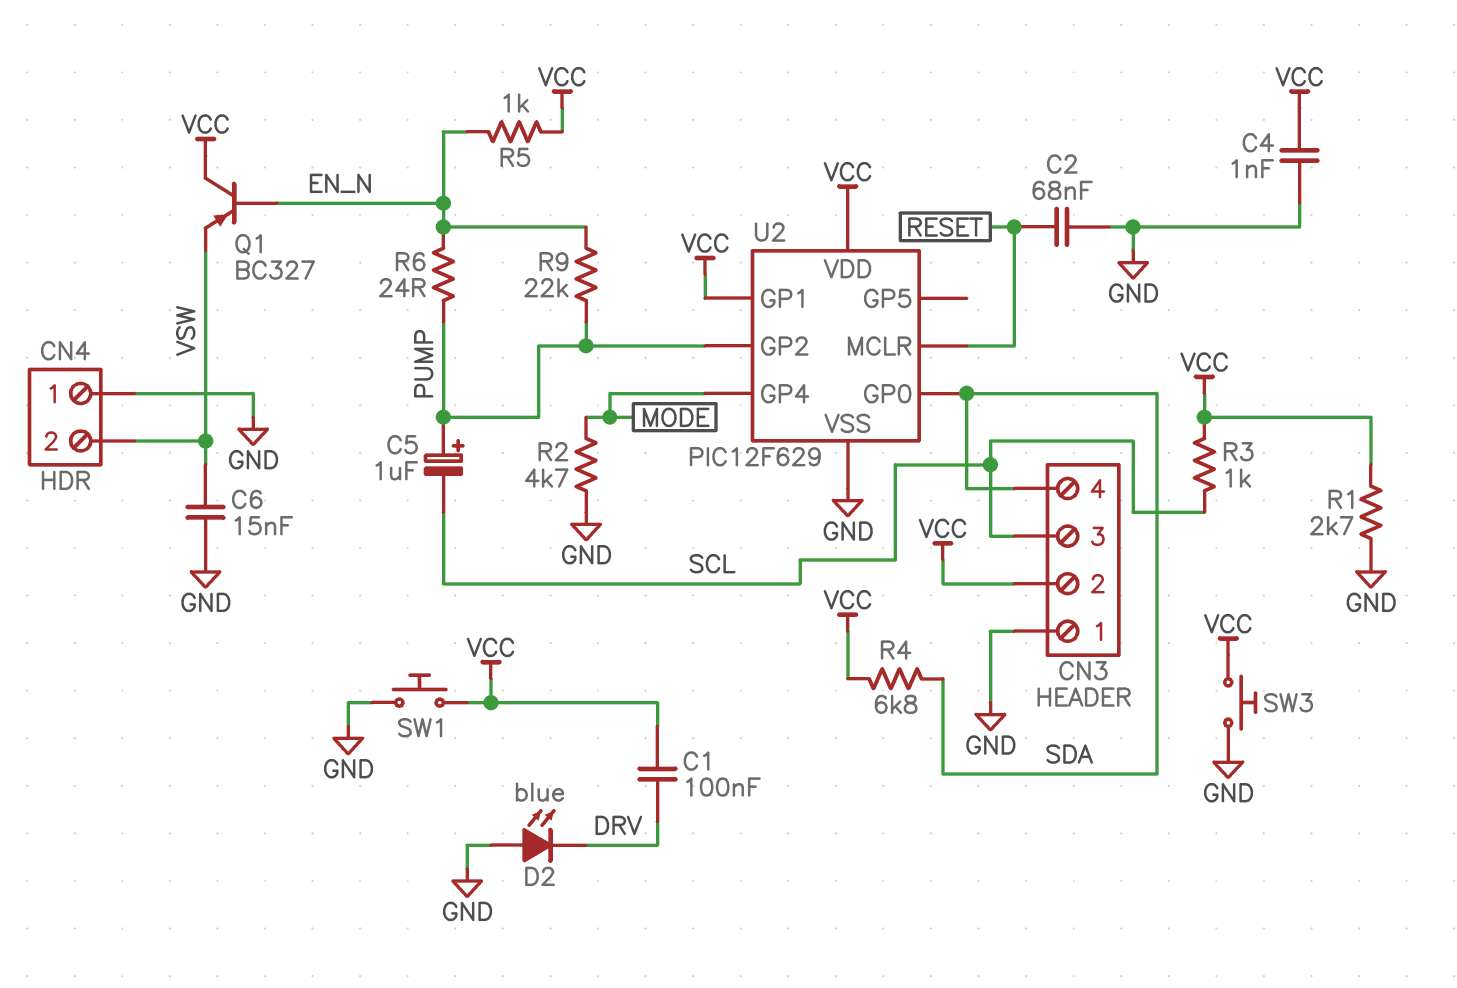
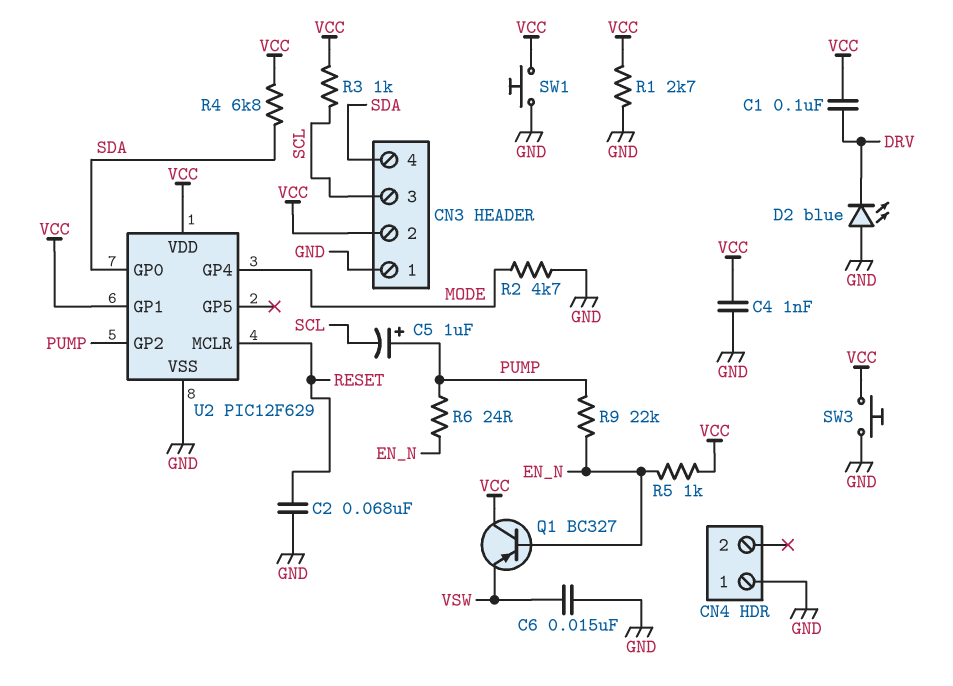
CN4 pin 2: VSW -> none

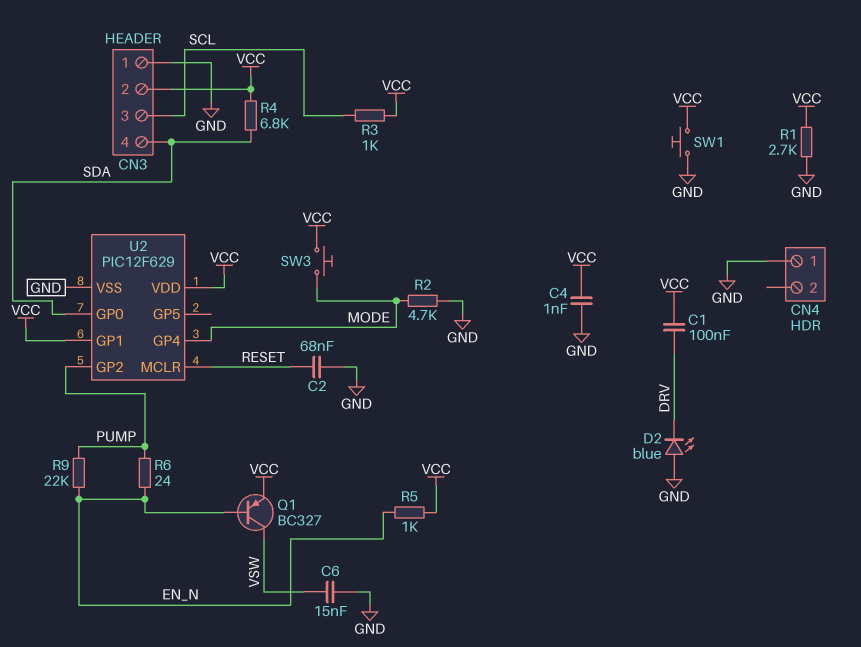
C5: 1uF (plus PUMP, minus SCL) -> none
Q1: PNP BC327 (B EN_N, C VCC, E VSW) -> PNP BC327 (B EN_N, C VSW, E VCC)
SW3: button (GND, VCC) -> button (MODE, VCC)

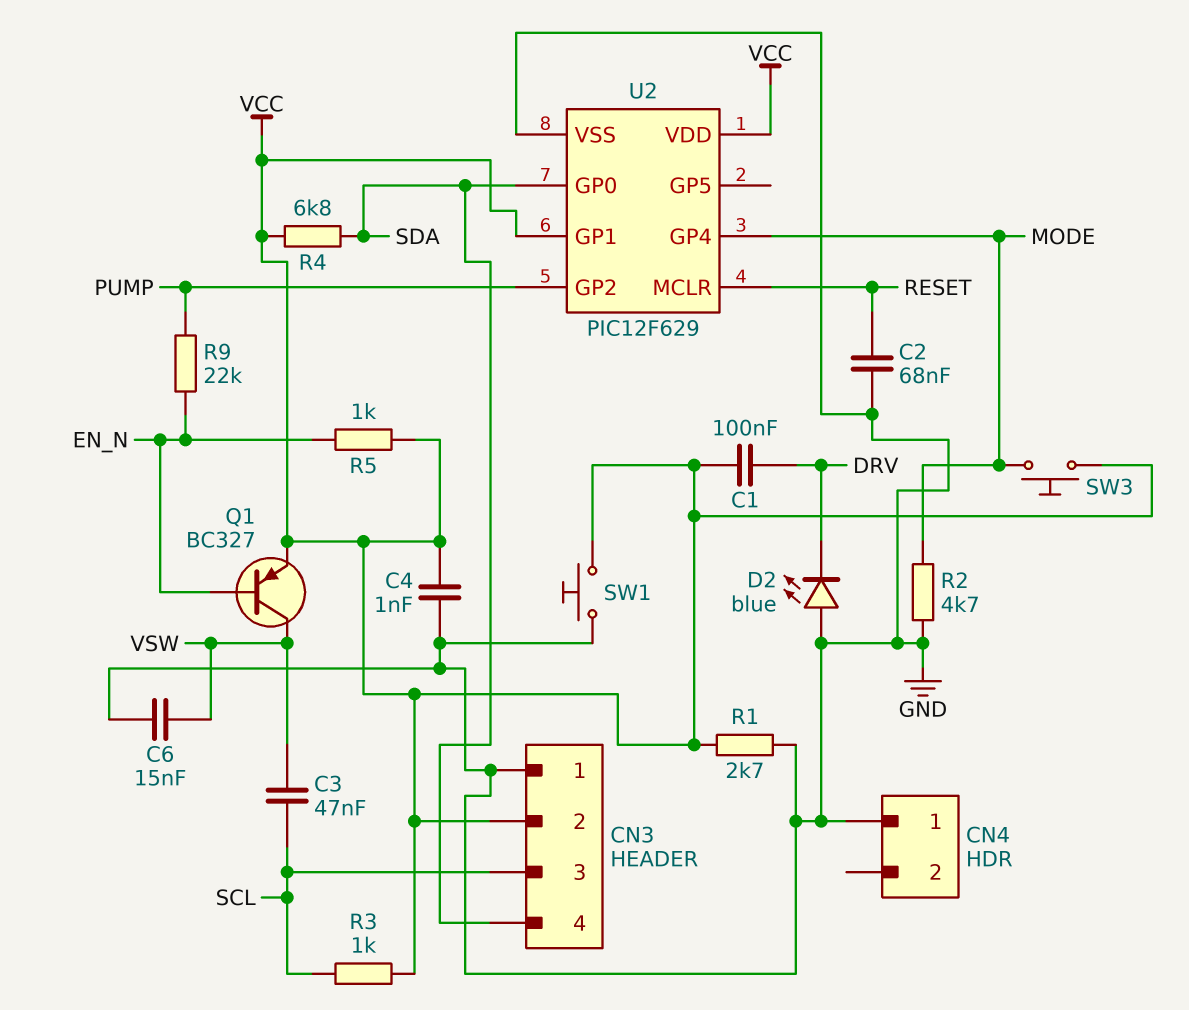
C3: none -> 47nF (SCL, VSW)
R6: 24 (EN_N, PUMP) -> none

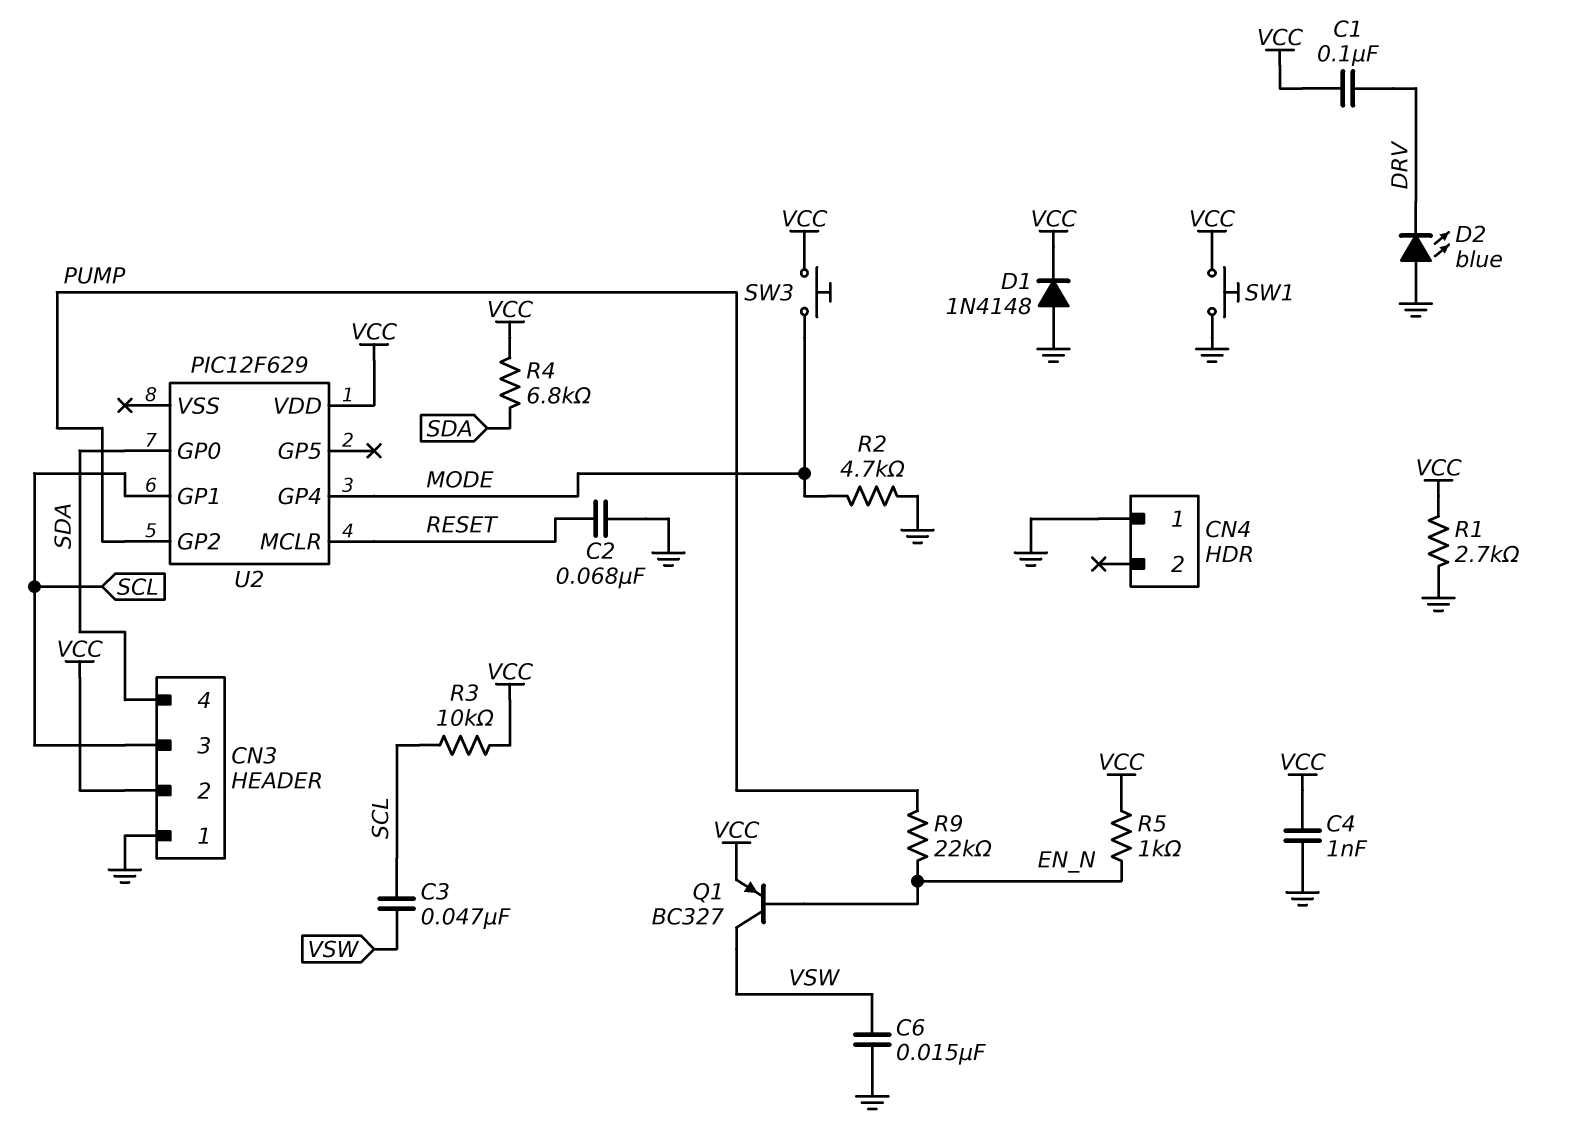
D1: none -> diode 1N4148 (A GND, K VCC)
R3: 1k (SCL, VCC) -> 10k (SCL, VCC)
U2 pin GP1: VCC -> SCL
U2 pin VSS: GND -> none

